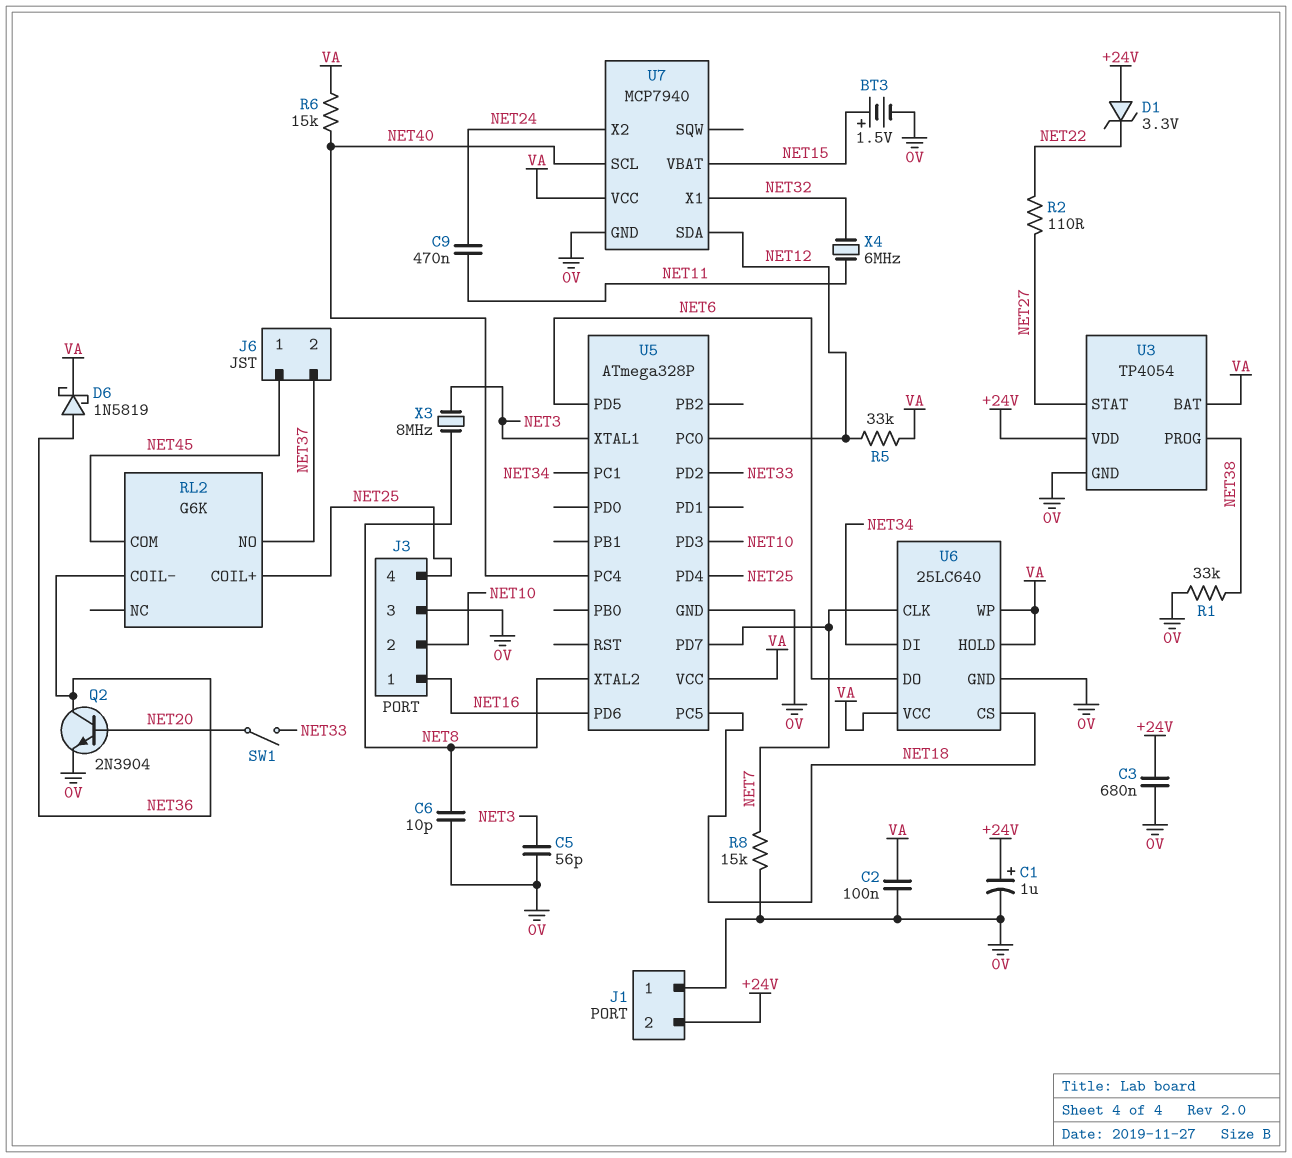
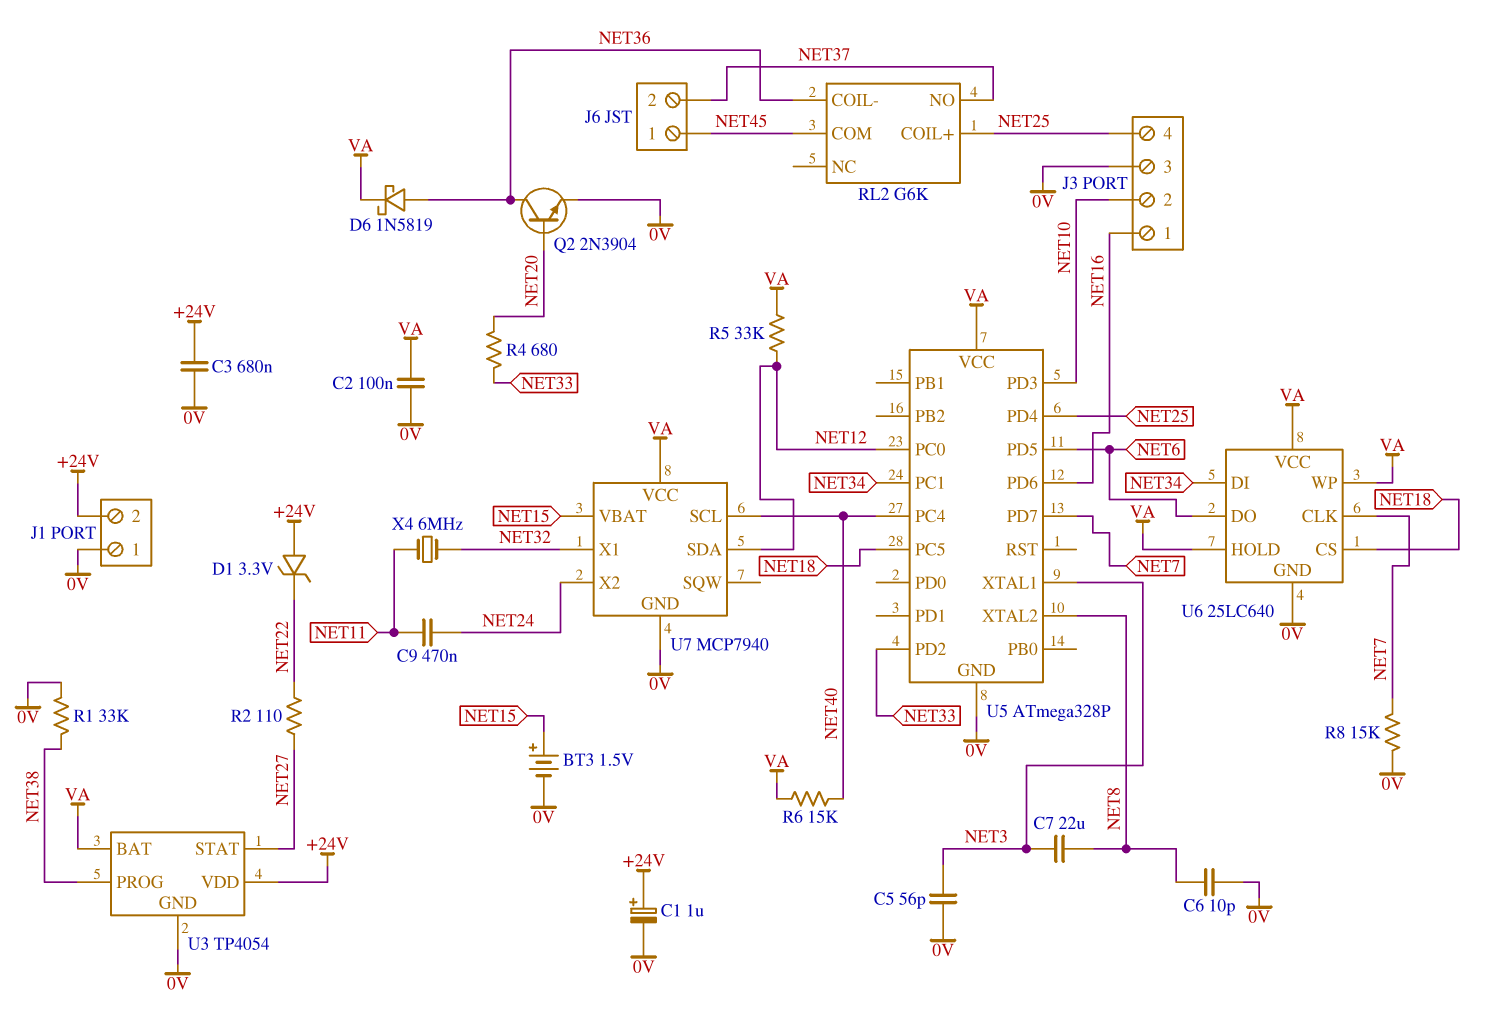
C7: none -> 22uF (NET3, NET8)
R4: none -> 680 (NET20, NET33)
SW1: switch (NET20, NET33) -> none
X3: 8MHz (NET3, NET8) -> none

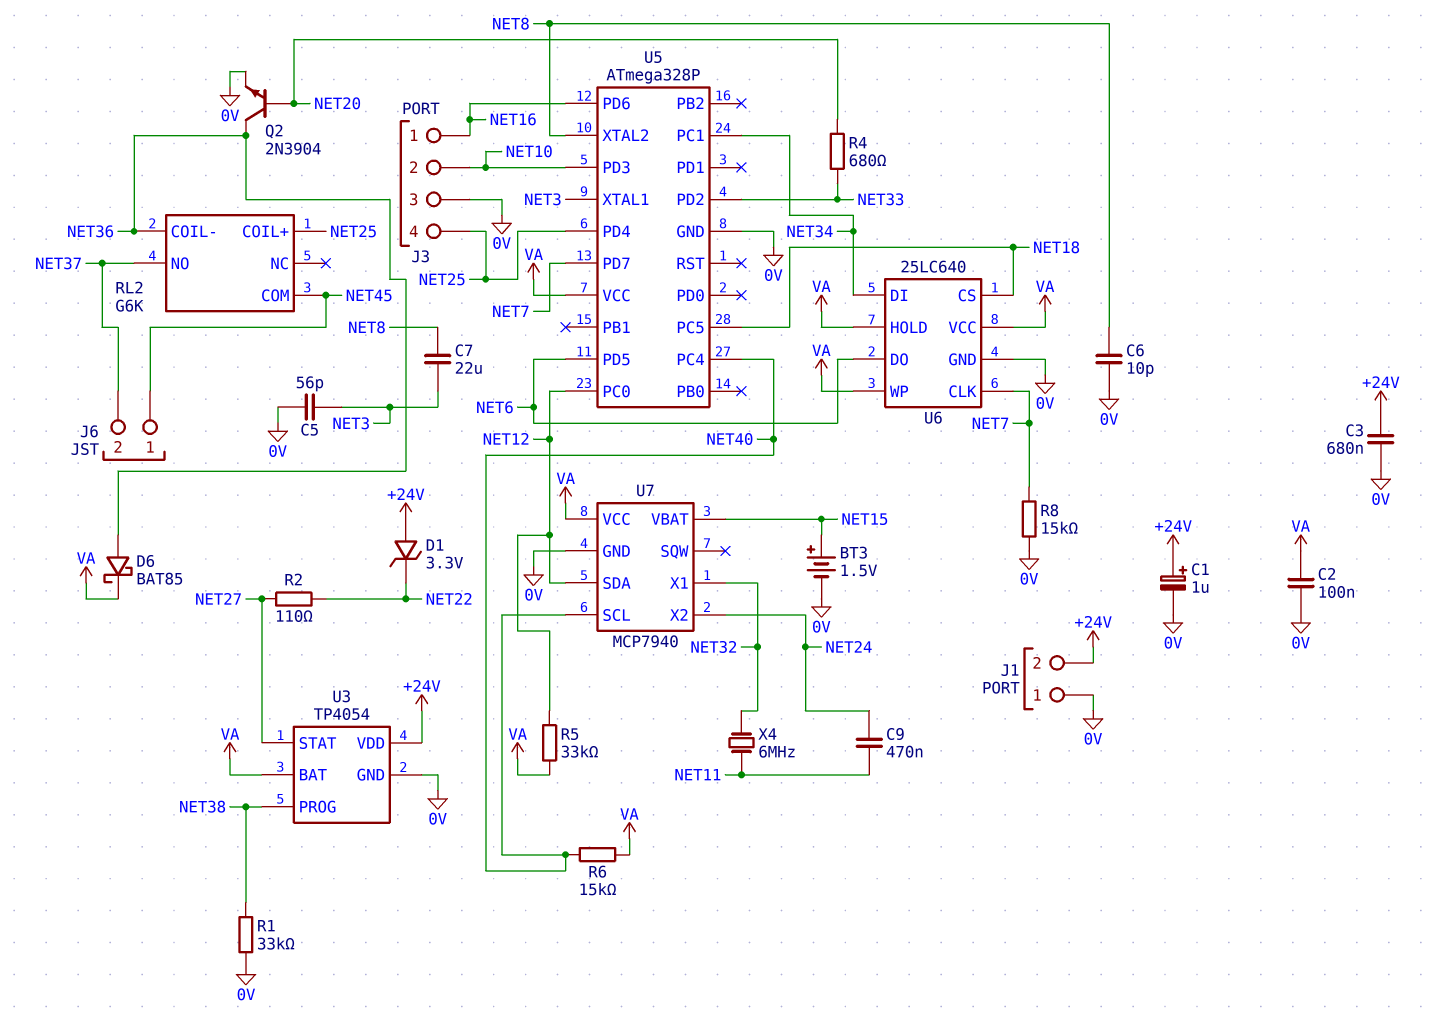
D6: schottky 1N5819 (A NET36, K VA) -> schottky BAT85 (A NET36, K VA)

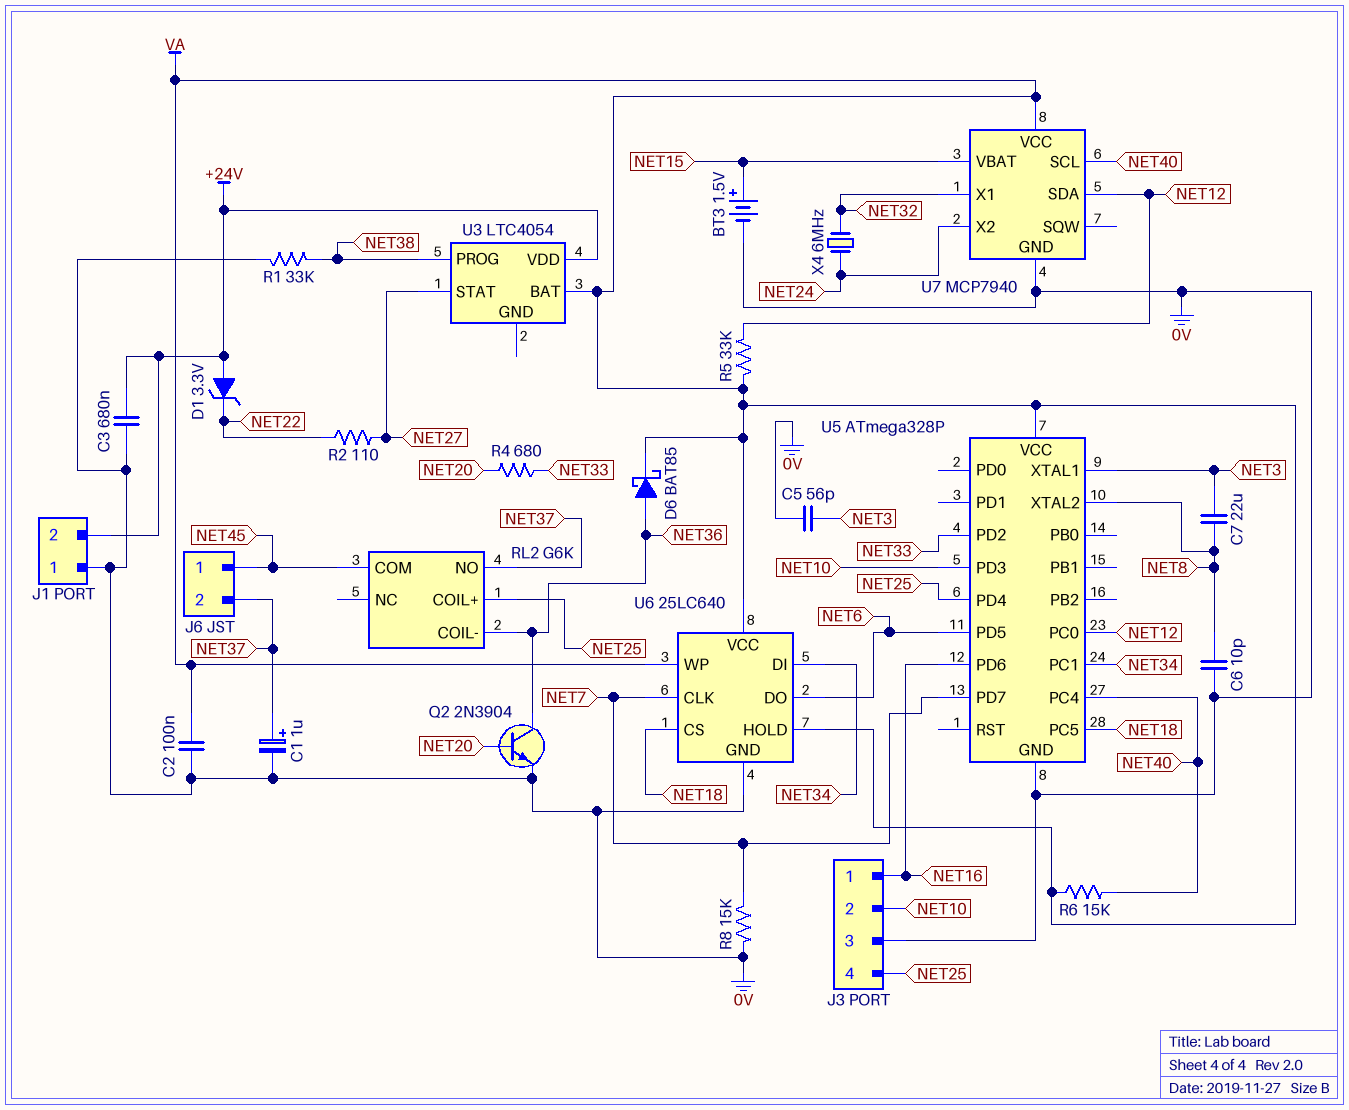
C1: 1uF (plus +24V, minus 0V) -> 1uF (plus NET37, minus 0V)
C9: 470nF (NET11, NET24) -> none
U3: TP4054 -> LTC4054
U3 pin GND: 0V -> none
X4: 6MHz (NET11, NET32) -> 6MHz (NET24, NET32)

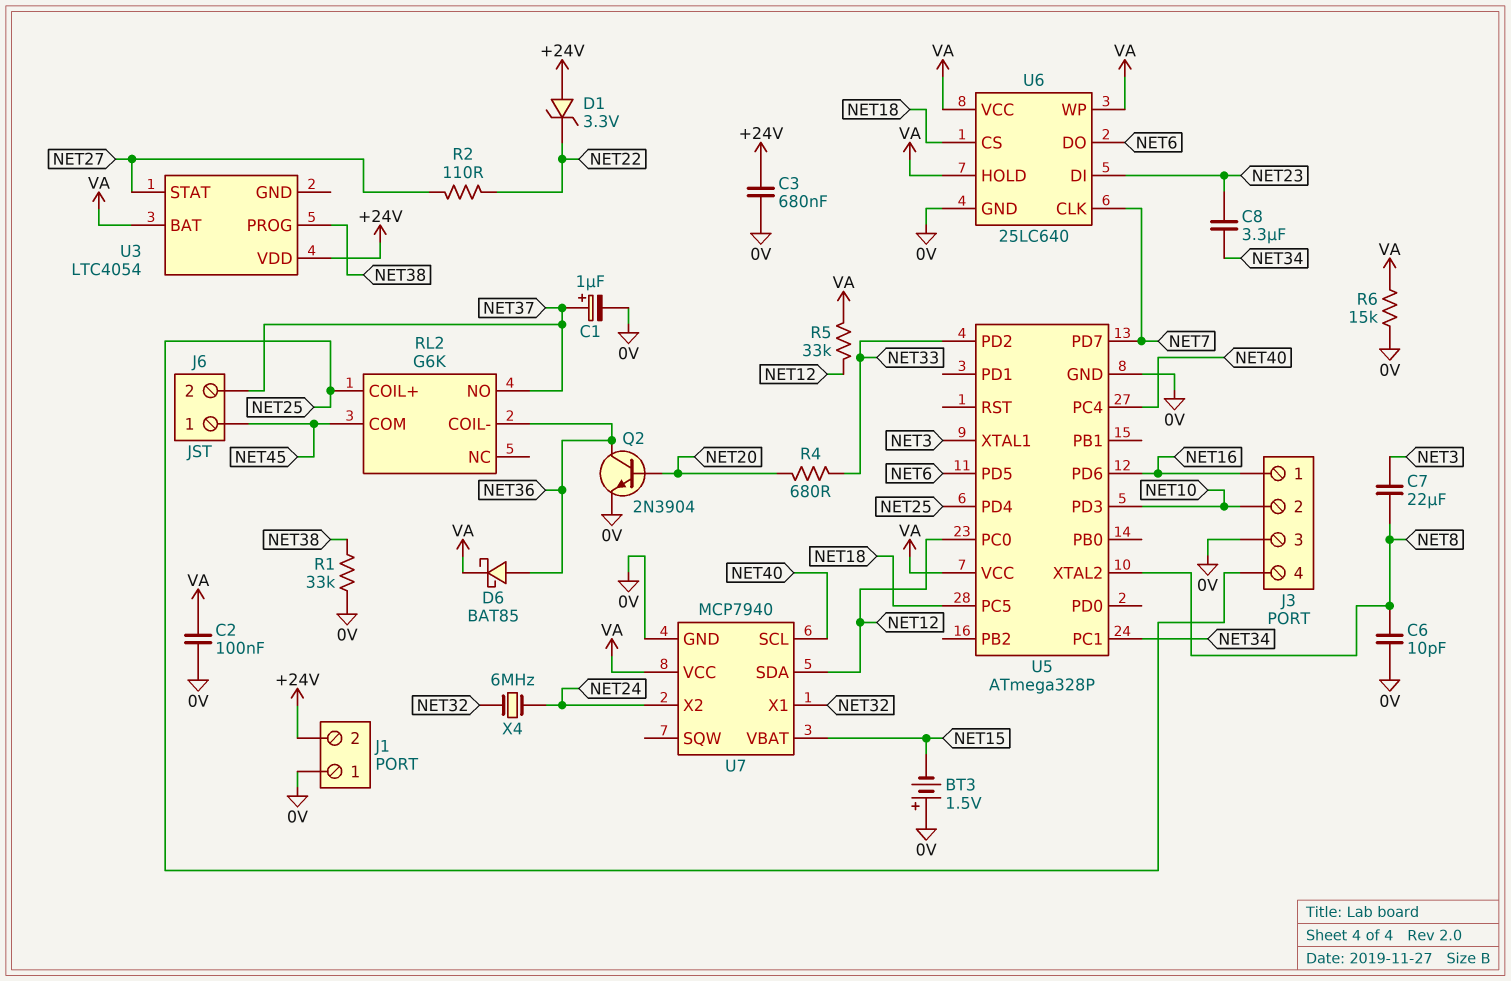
BT3: 1.5V (plus NET15, minus 0V) -> 1.5V (plus 0V, minus NET15)
C5: 56pF (0V, NET3) -> none
C8: none -> 3.3uF (NET23, NET34)
R6: 15k (NET40, VA) -> 15k (0V, VA)
R8: 15k (0V, NET7) -> none
U6 pin DI: NET34 -> NET23

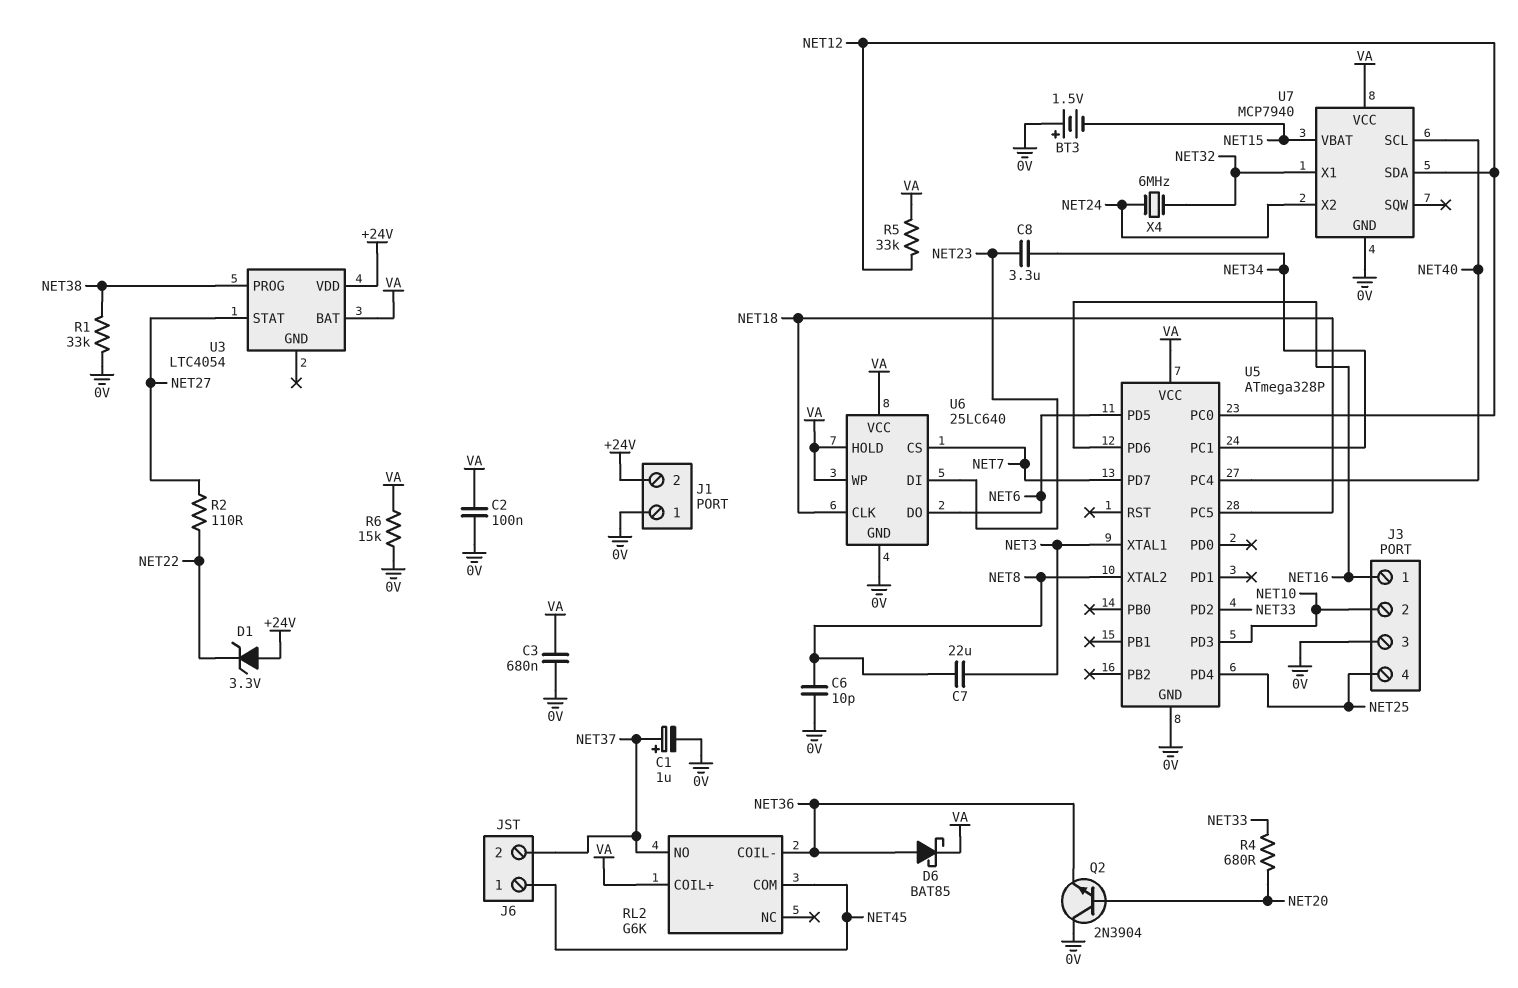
C3: 680nF (+24V, 0V) -> 680nF (0V, VA)
Q2: NPN 2N3904 (B NET20, C NET36, E 0V) -> NPN 2N3904 (B NET20, C 0V, E NET36)
RL2 pin COIL+: NET25 -> VA
U6 pin CLK: NET7 -> NET18
U6 pin CS: NET18 -> NET7

